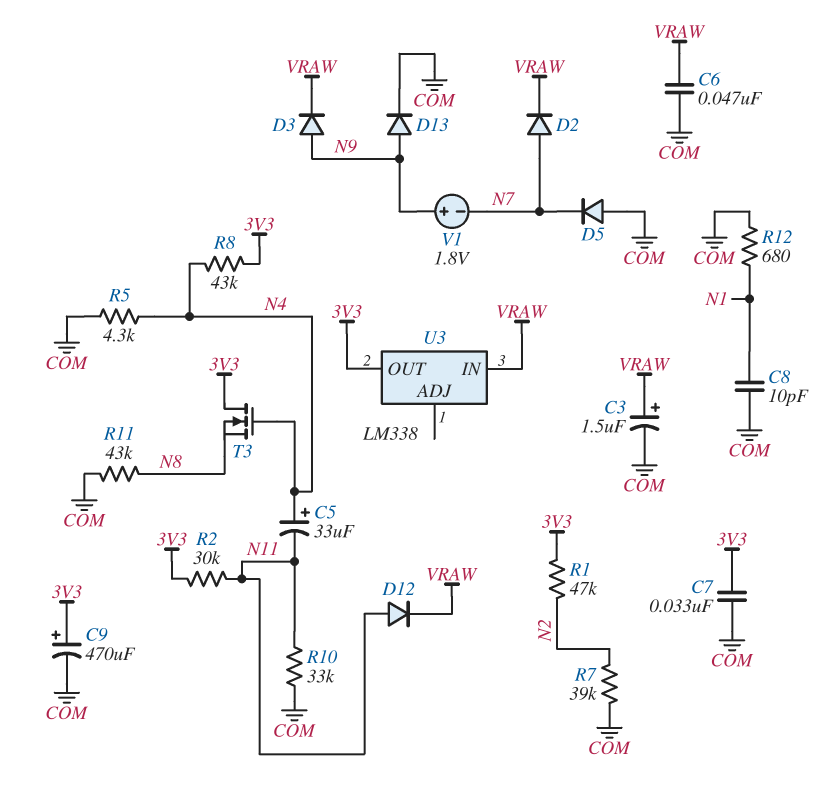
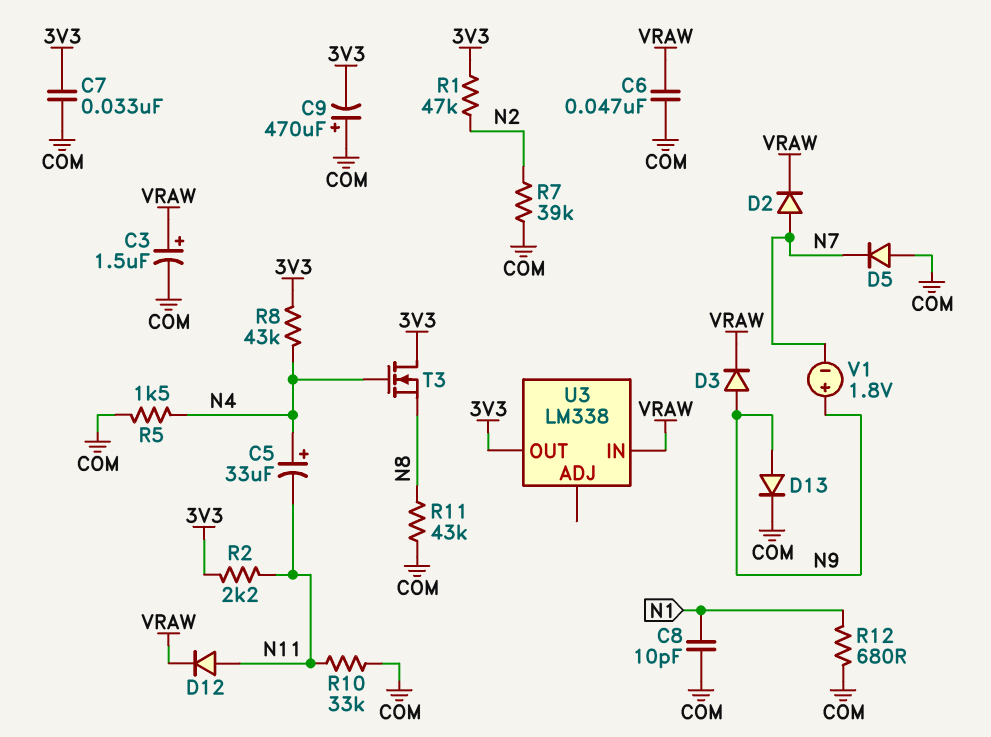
C9: 470uF (plus 3V3, minus COM) -> 470uF (plus COM, minus 3V3)
R2: 30k (3V3, N11) -> 2.2k (3V3, N11)
R5: 4.3k (COM, N4) -> 1.5k (COM, N4)

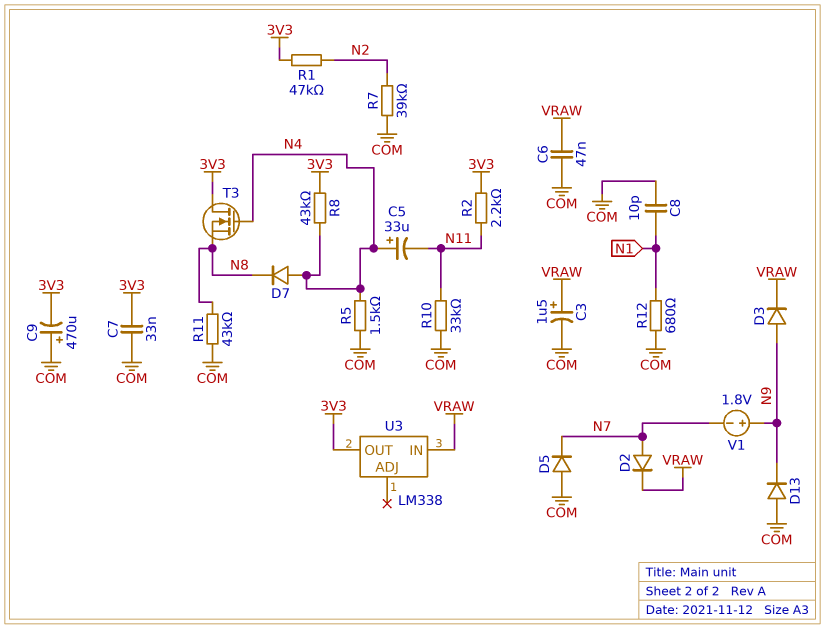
D7: none -> diode (A N4, K N8)
D12: diode (A N11, K VRAW) -> none
D13: diode (A N9, K COM) -> diode (A COM, K N9)

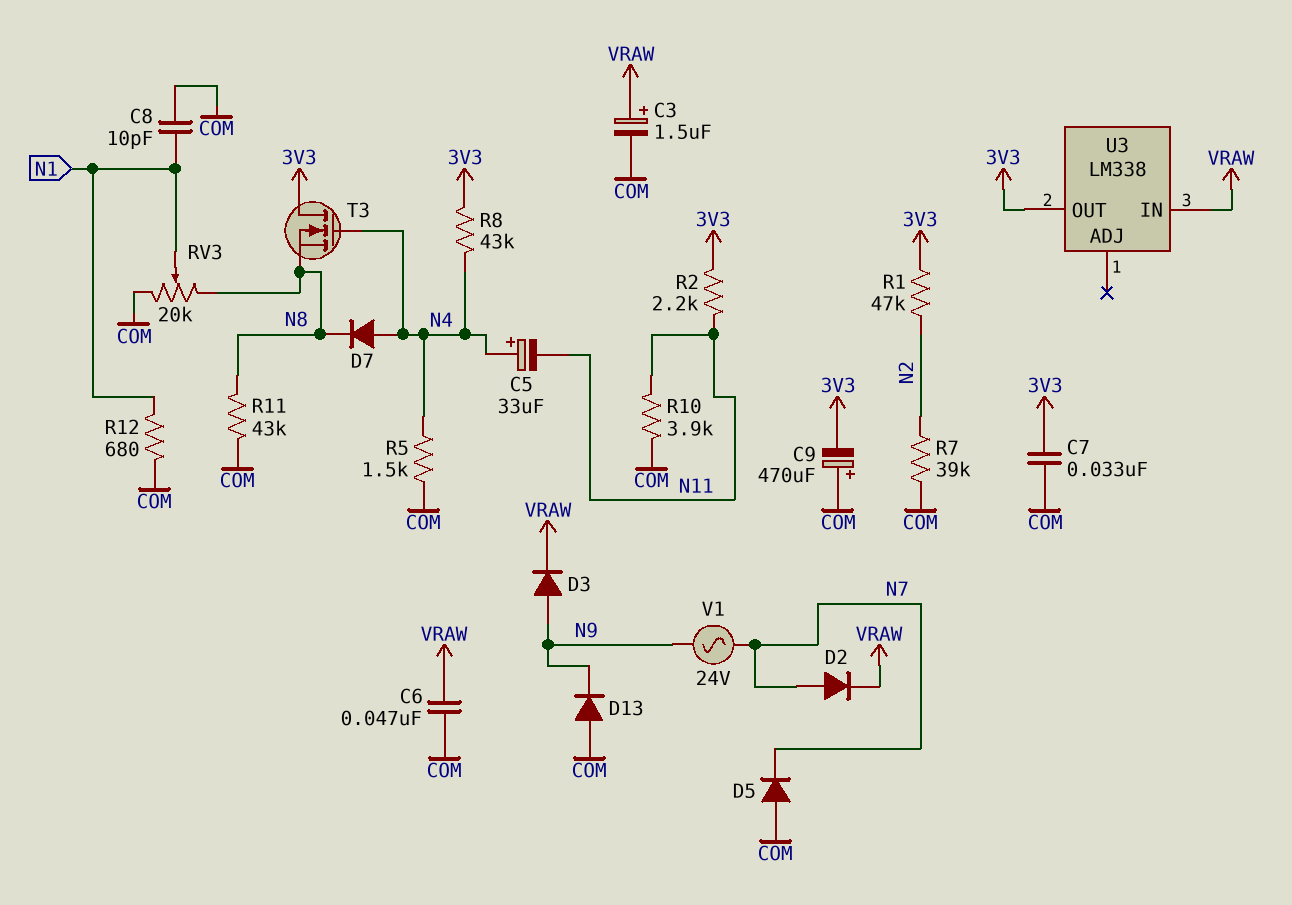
R10: 33k (COM, N11) -> 3.9k (COM, N11)
RV3: none -> 20k (COM, N8, wiper N1)
V1: 1.8V (plus N9, minus N7) -> AC 24V (N7, N9)

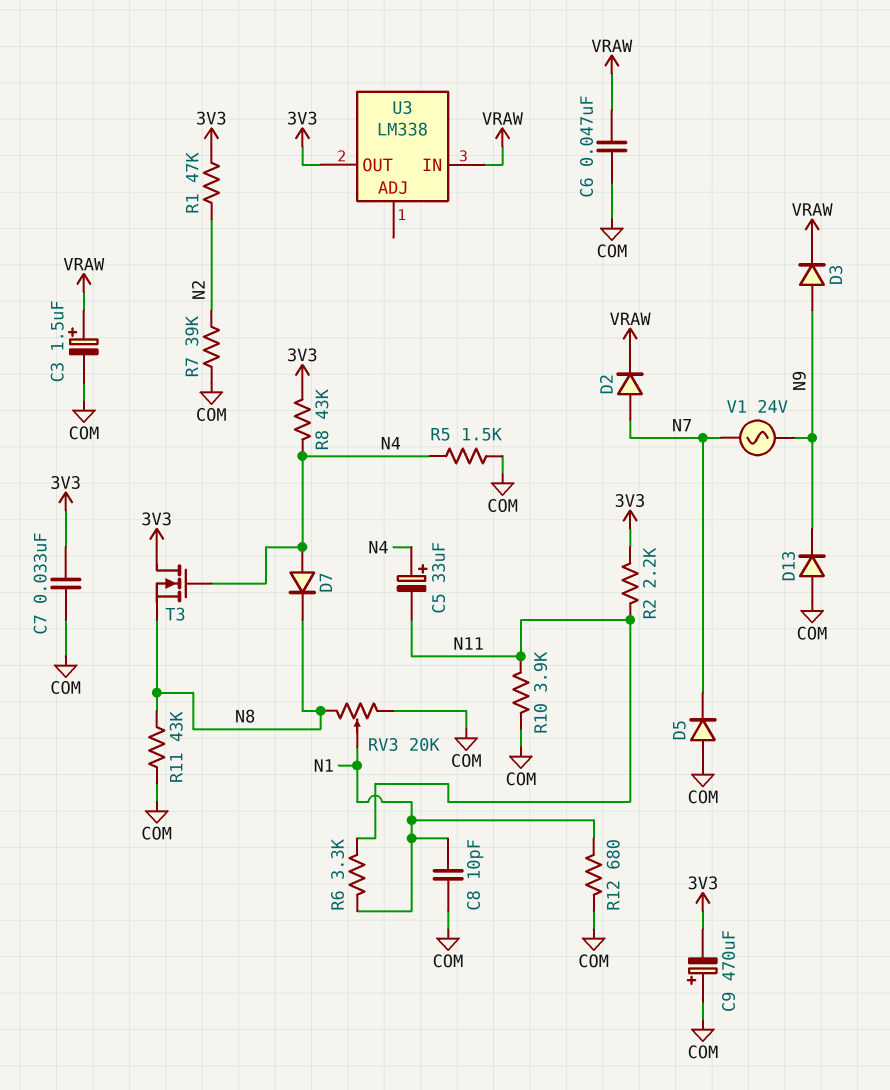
R6: none -> 3.3k (N1, N11)

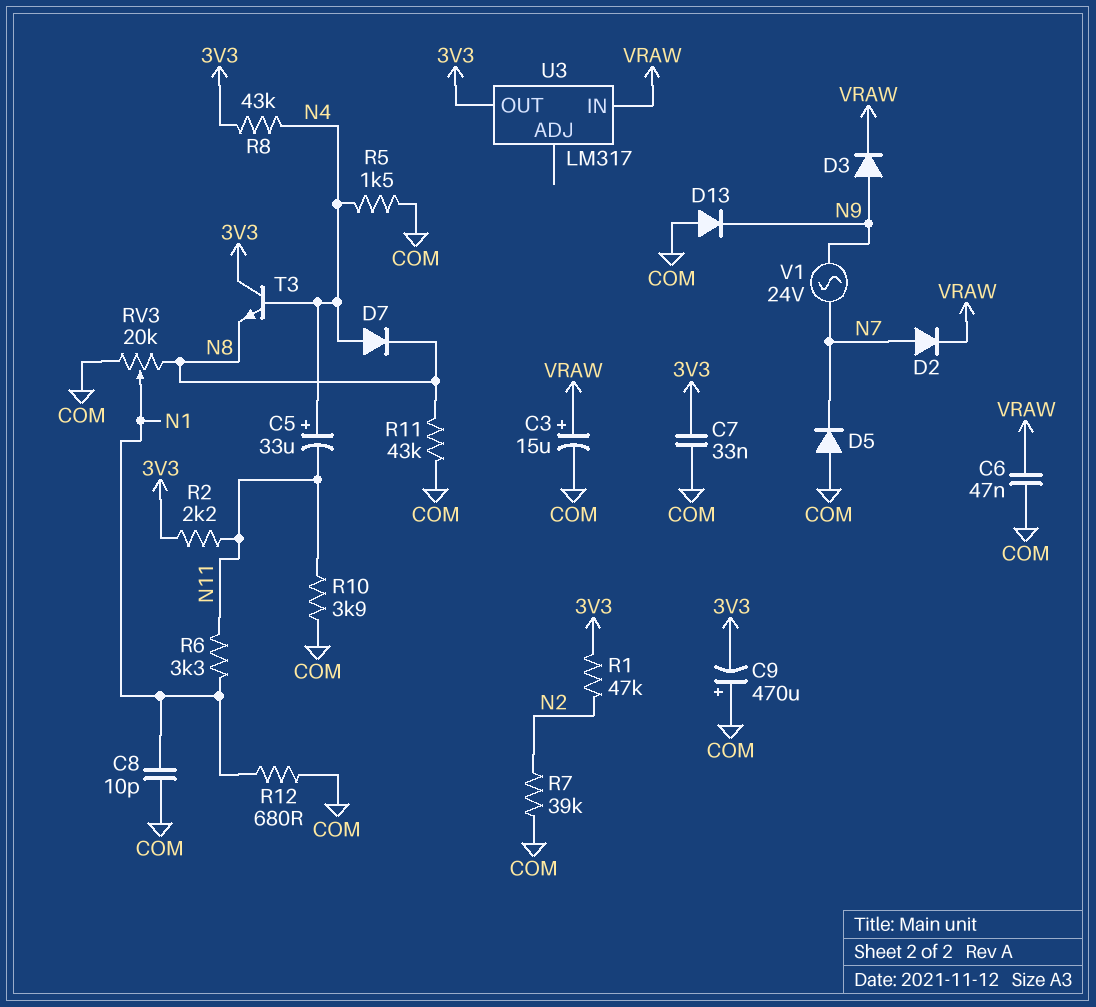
C3: 1.5uF (plus VRAW, minus COM) -> 15uF (plus VRAW, minus COM)
T3: NMOS (G N4, D 3V3, S N8) -> NPN (B N4, C 3V3, E N8)
U3: LM338 -> LM317

